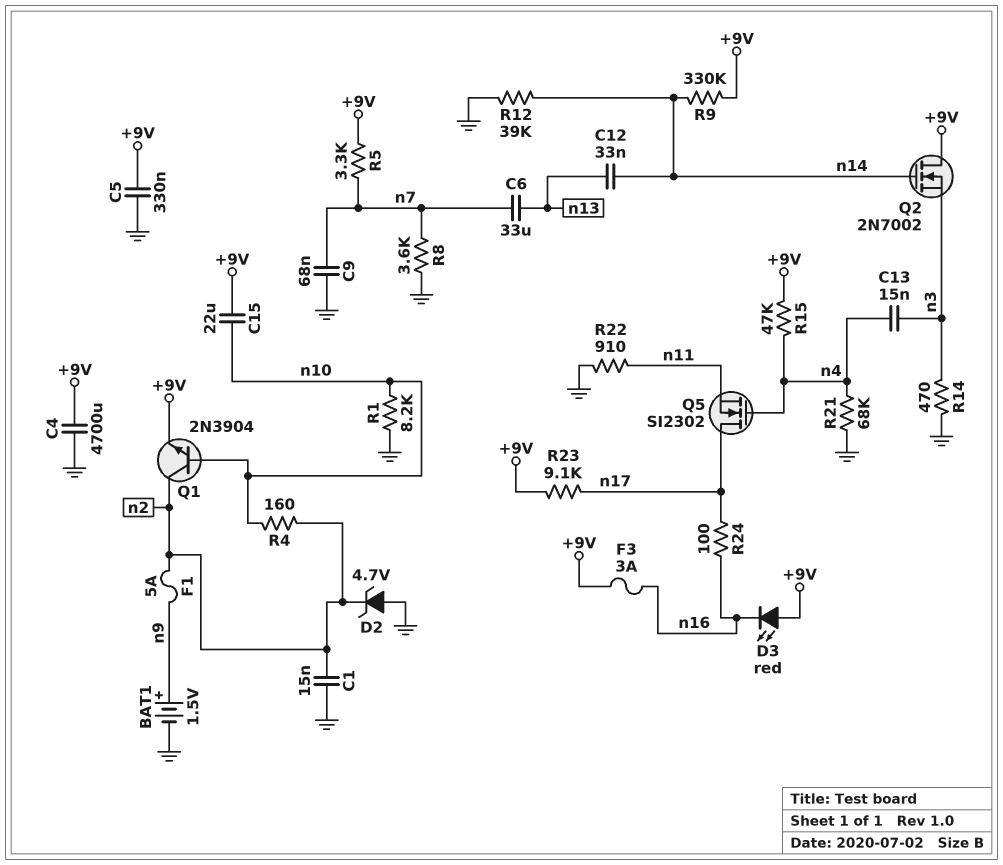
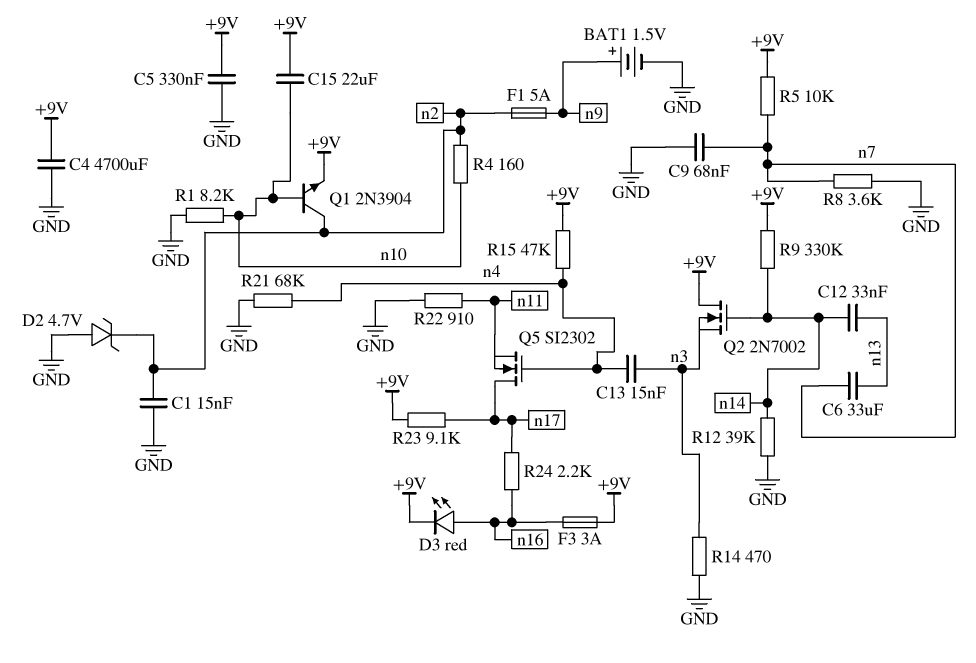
D3: LED red (A +9V, K n16) -> LED red (A n16, K +9V)
R5: 3.3k (+9V, n7) -> 10k (+9V, n7)
R24: 100 (n16, n17) -> 2.2k (n16, n17)

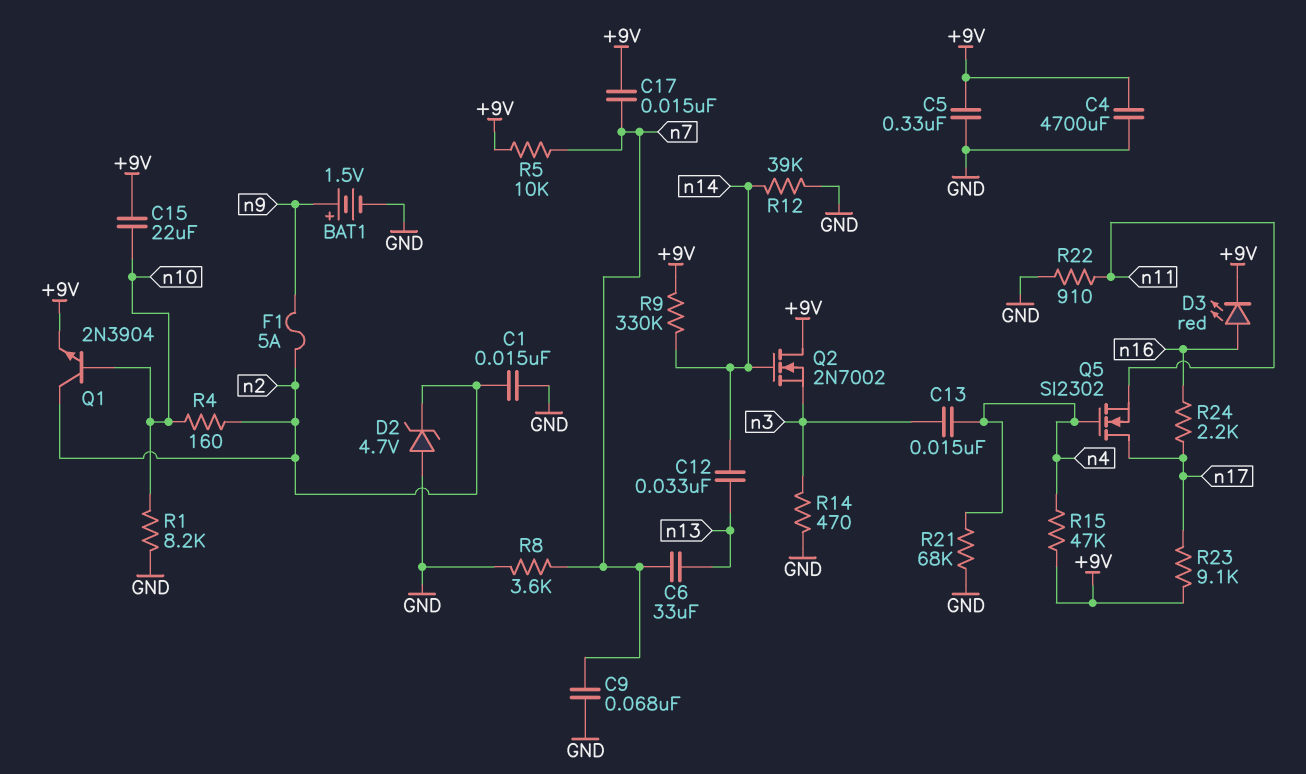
C17: none -> 15nF (+9V, n7)
F3: 3A (+9V, n16) -> none

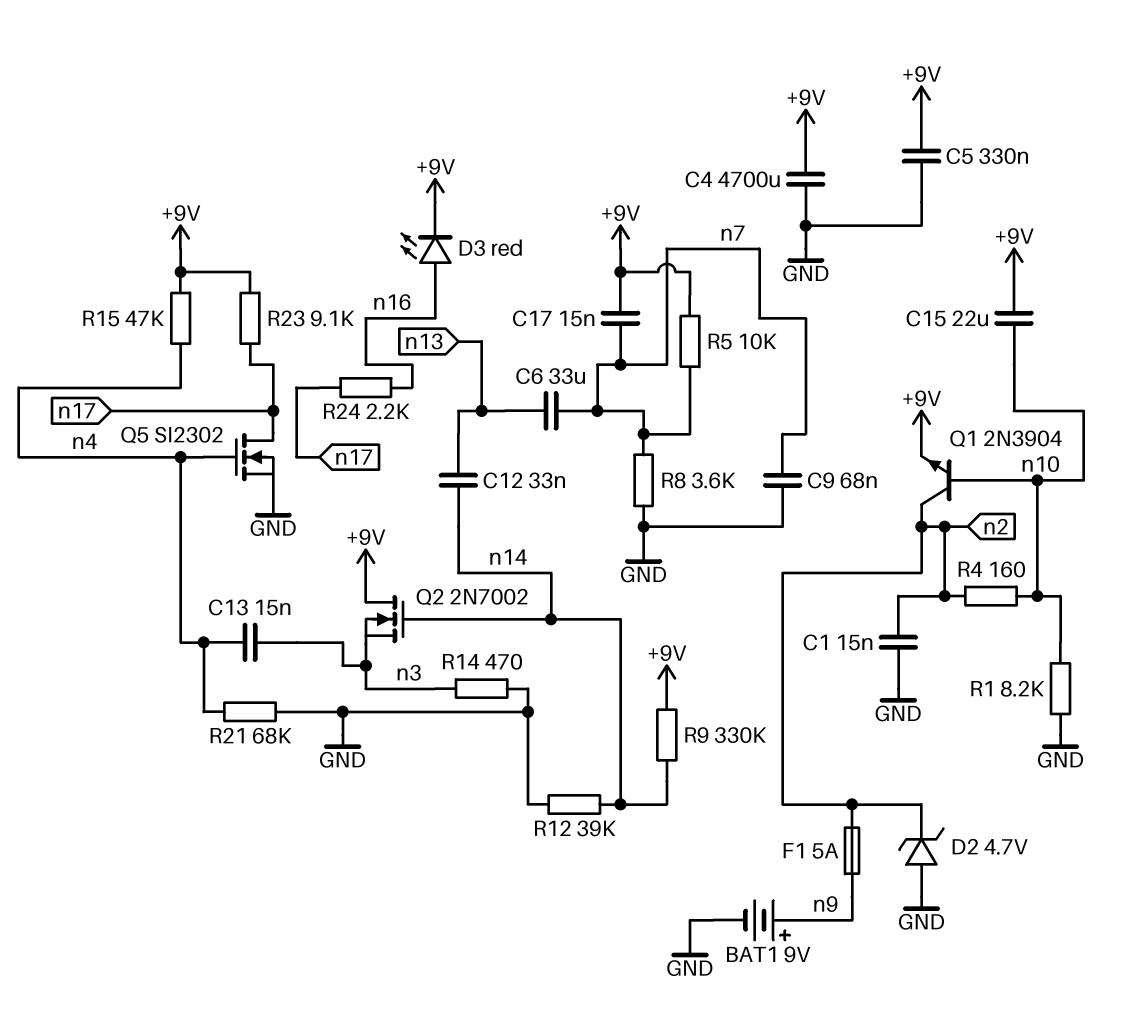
BAT1: 1.5V (plus n9, minus GND) -> 9V (plus n9, minus GND)
Q5: NMOS SI2302 (G n4, D n17, S n11) -> NMOS SI2302 (G n4, D n17, S GND)
R22: 910 (GND, n11) -> none

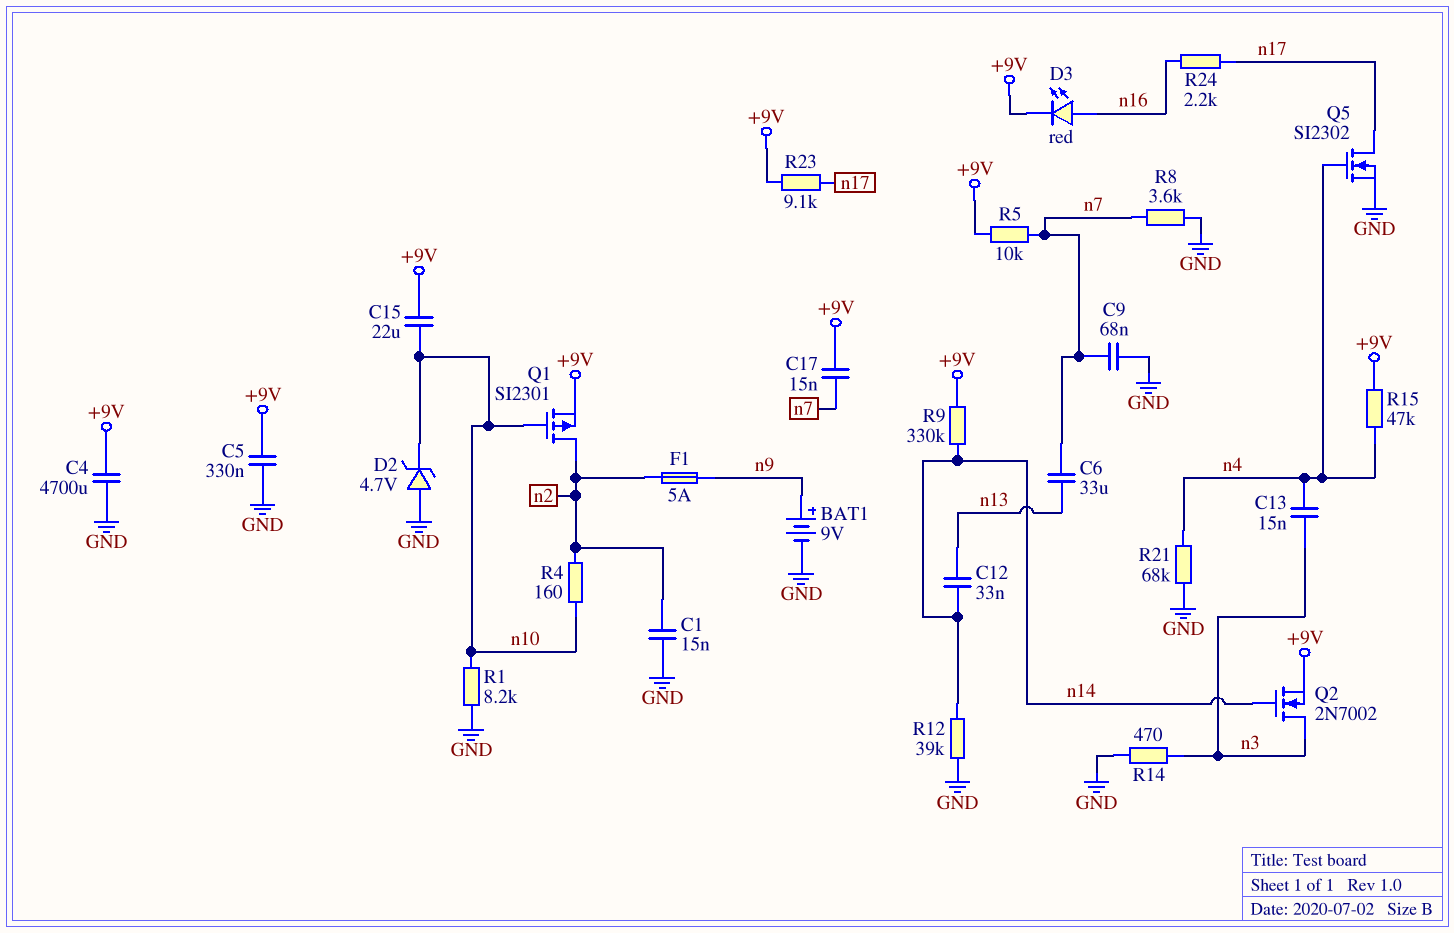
D2: zener 4.7V (A GND, K n2) -> zener 4.7V (A GND, K n10)
Q1: NPN 2N3904 (B n10, C n2, E +9V) -> PMOS SI2301 (G n10, D n2, S +9V)
Q2: NMOS 2N7002 (G n14, D +9V, S n3) -> NMOS 2N7002 (G n14, D n3, S +9V)

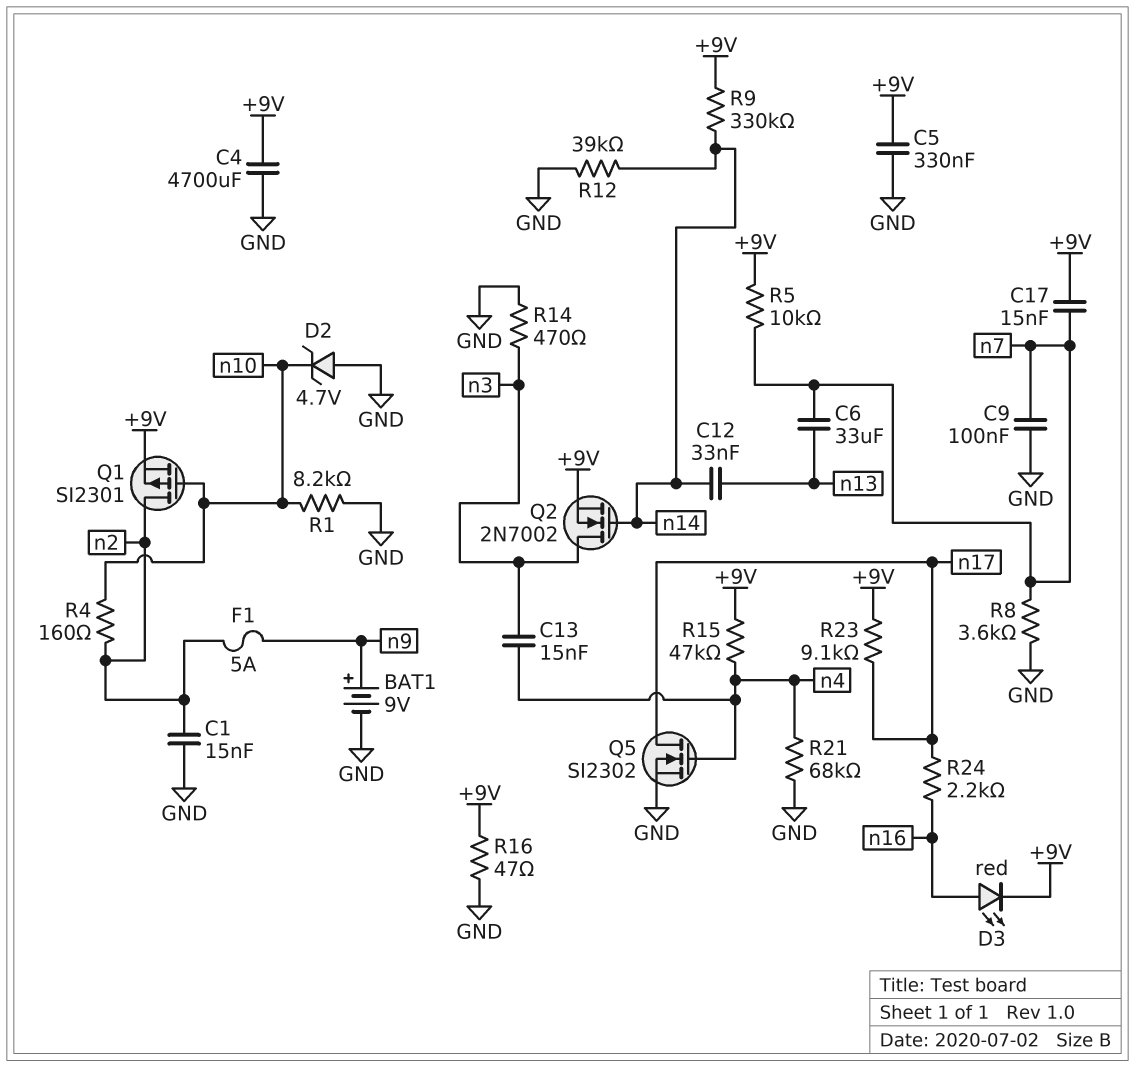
C9: 68nF (GND, n7) -> 100nF (GND, n7)
C15: 22uF (+9V, n10) -> none
R16: none -> 47 (+9V, GND)

